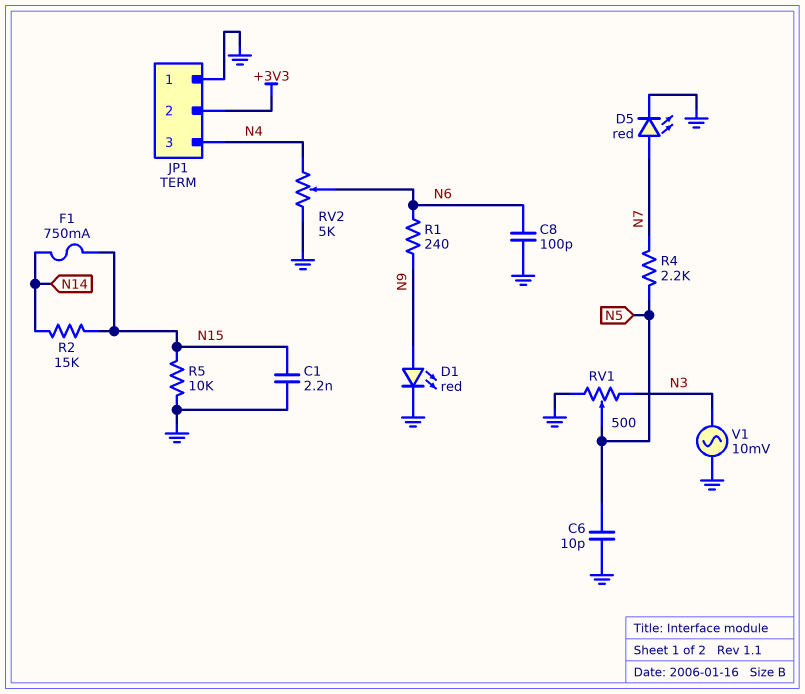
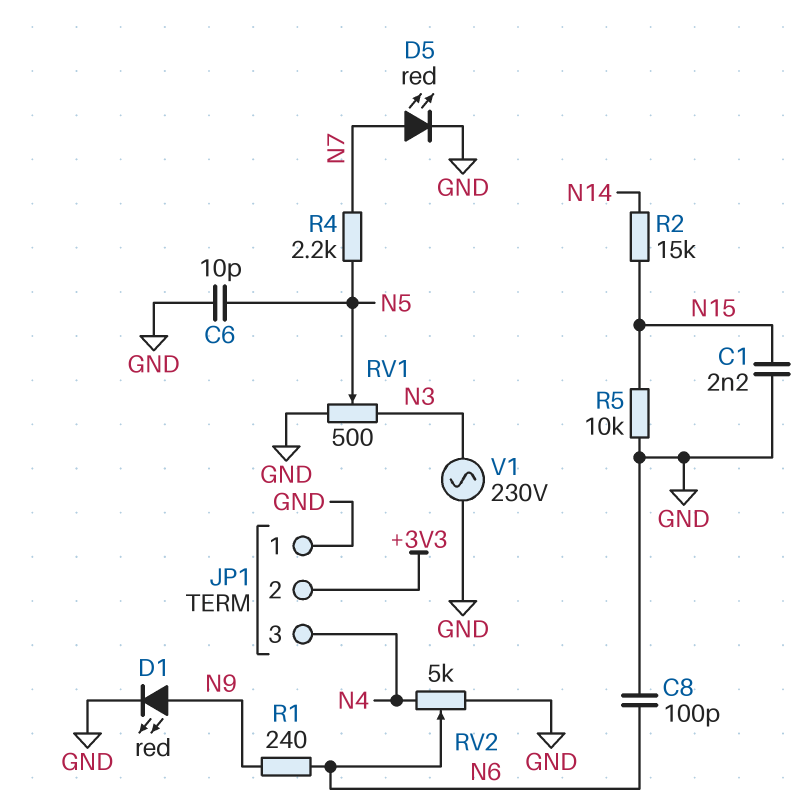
F1: 750mA (N14, N15) -> none
V1: AC 10mV (GND, N3) -> AC 230V (GND, N3)

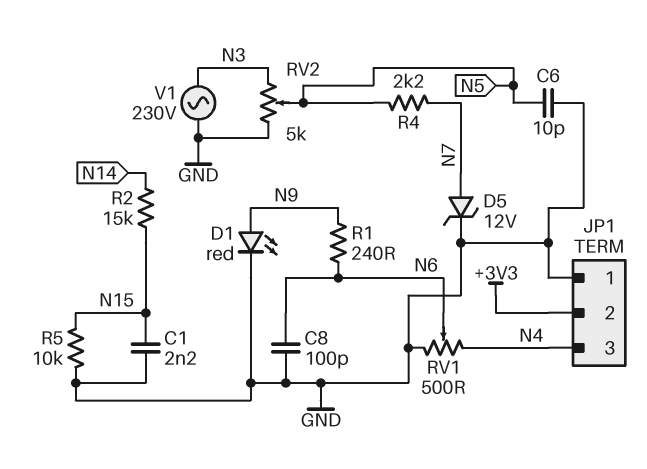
D5: LED red (A N7, K GND) -> zener 12V (A N7, K GND)
RV1: 500 (GND, N3, wiper N5) -> 500 (GND, N4, wiper N6)
RV2: 5k (GND, N4, wiper N6) -> 5k (GND, N3, wiper N5)

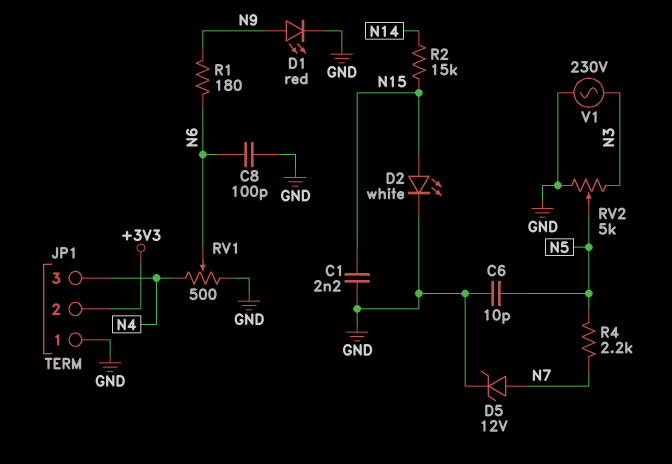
D2: none -> LED white (A N15, K GND)
R1: 240 (N6, N9) -> 180 (N6, N9)
R5: 10k (GND, N15) -> none

